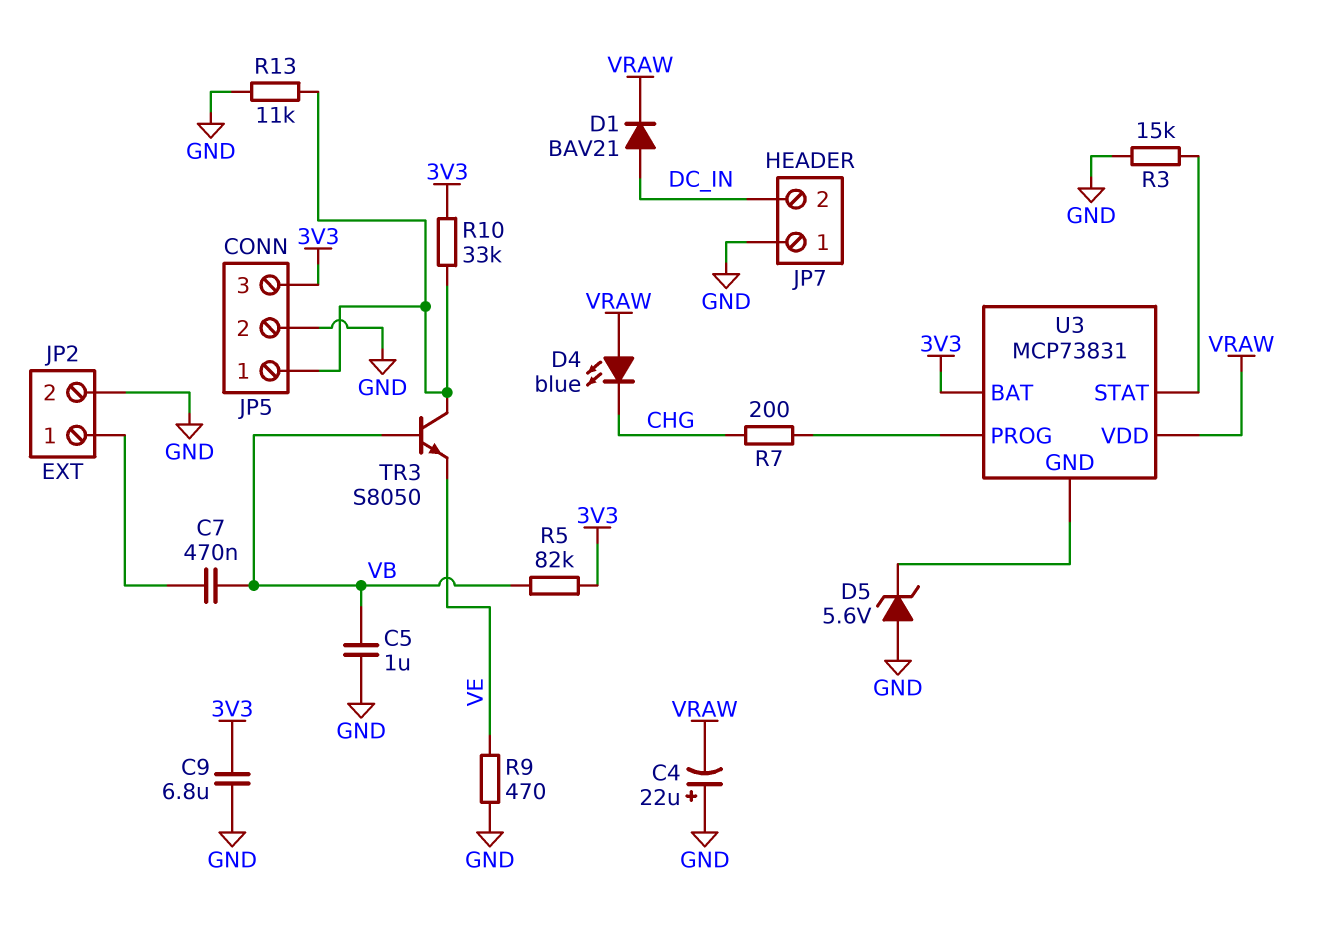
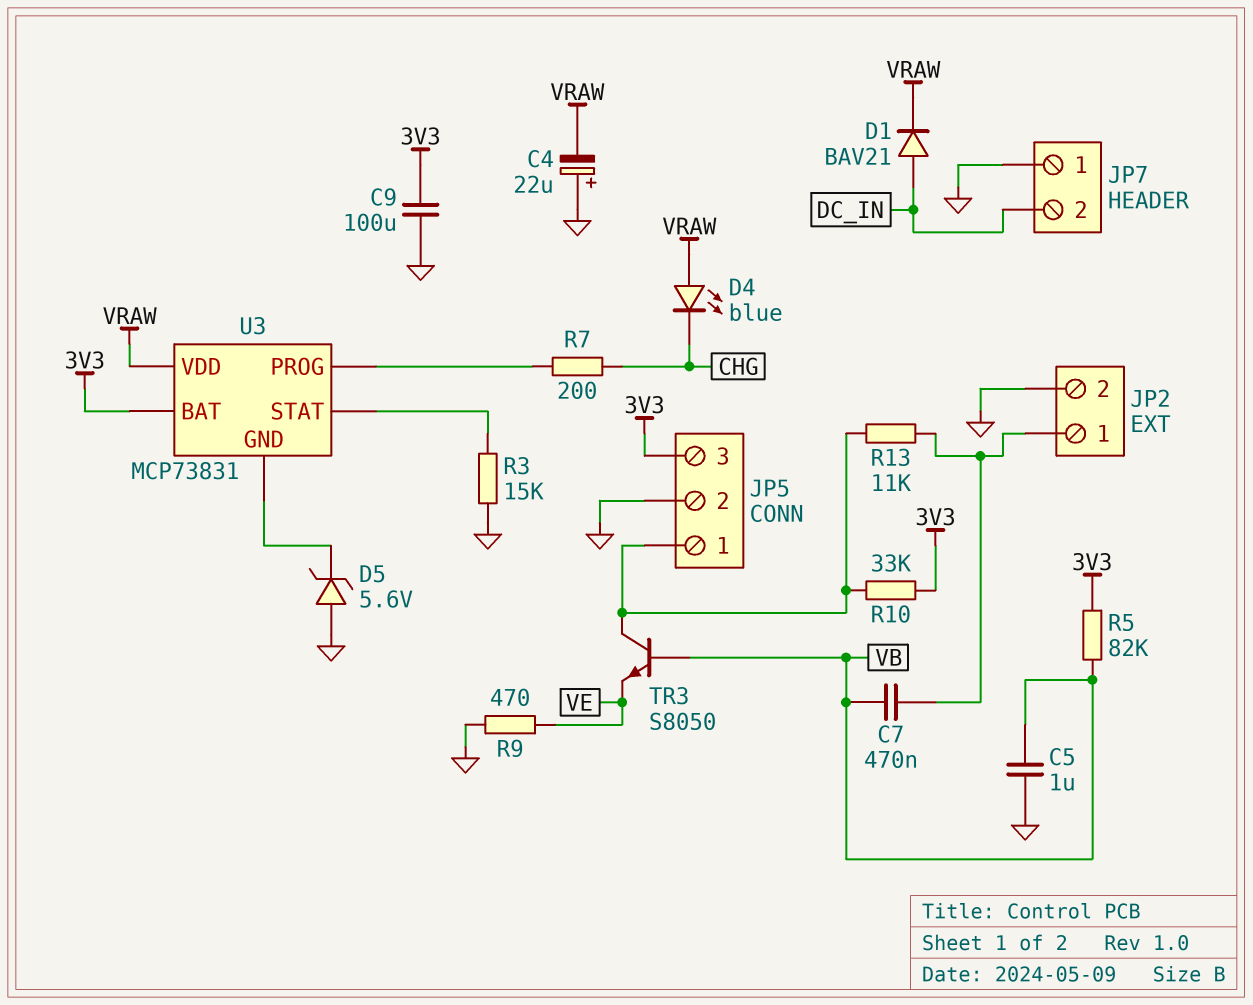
C9: 6.8uF (3V3, GND) -> 100uF (3V3, GND)
R13: 11k (GND, JP5/1) -> 11k (JP2/1, JP5/1)

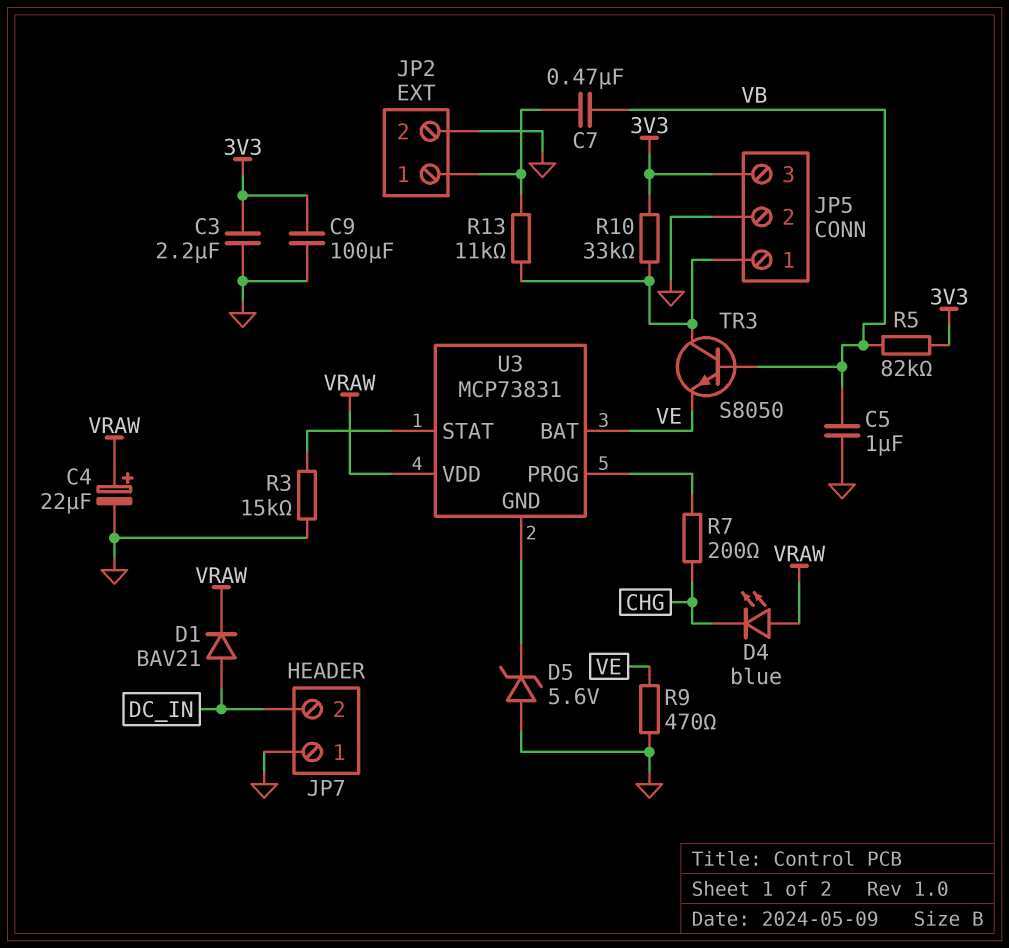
C3: none -> 2.2uF (3V3, GND)
C4: 22uF (plus GND, minus VRAW) -> 22uF (plus VRAW, minus GND)
U3 pin BAT: 3V3 -> VE

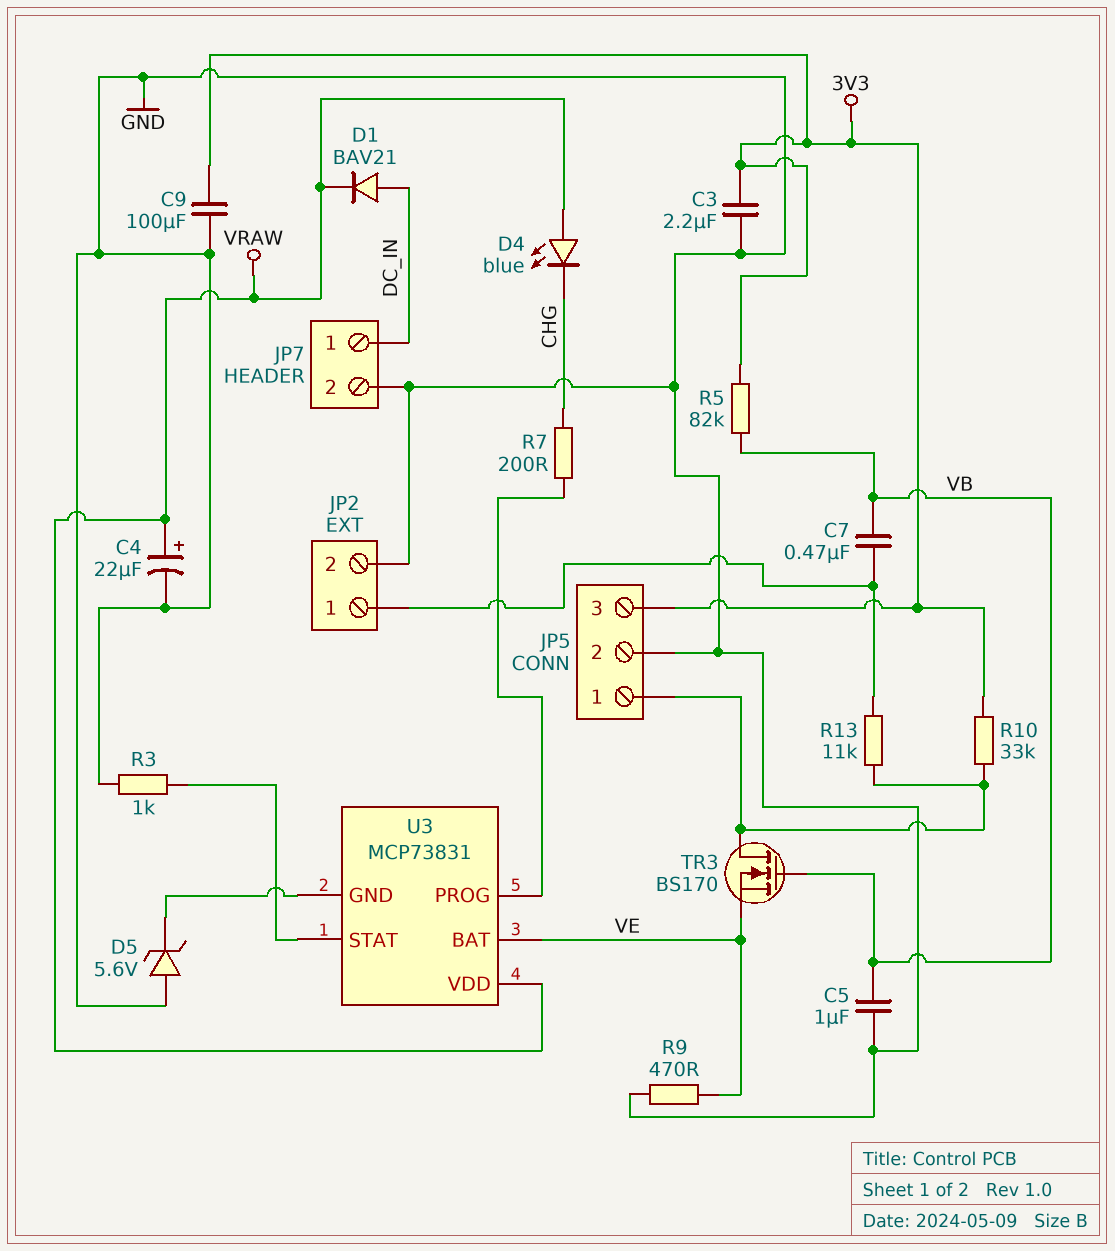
JP7 pin 1: GND -> DC_IN
JP7 pin 2: DC_IN -> GND
R3: 15k (GND, U3/STAT) -> 1k (GND, U3/STAT)
TR3: NPN S8050 (B VB, C JP5/1, E VE) -> NMOS BS170 (G VB, D JP5/1, S VE)

